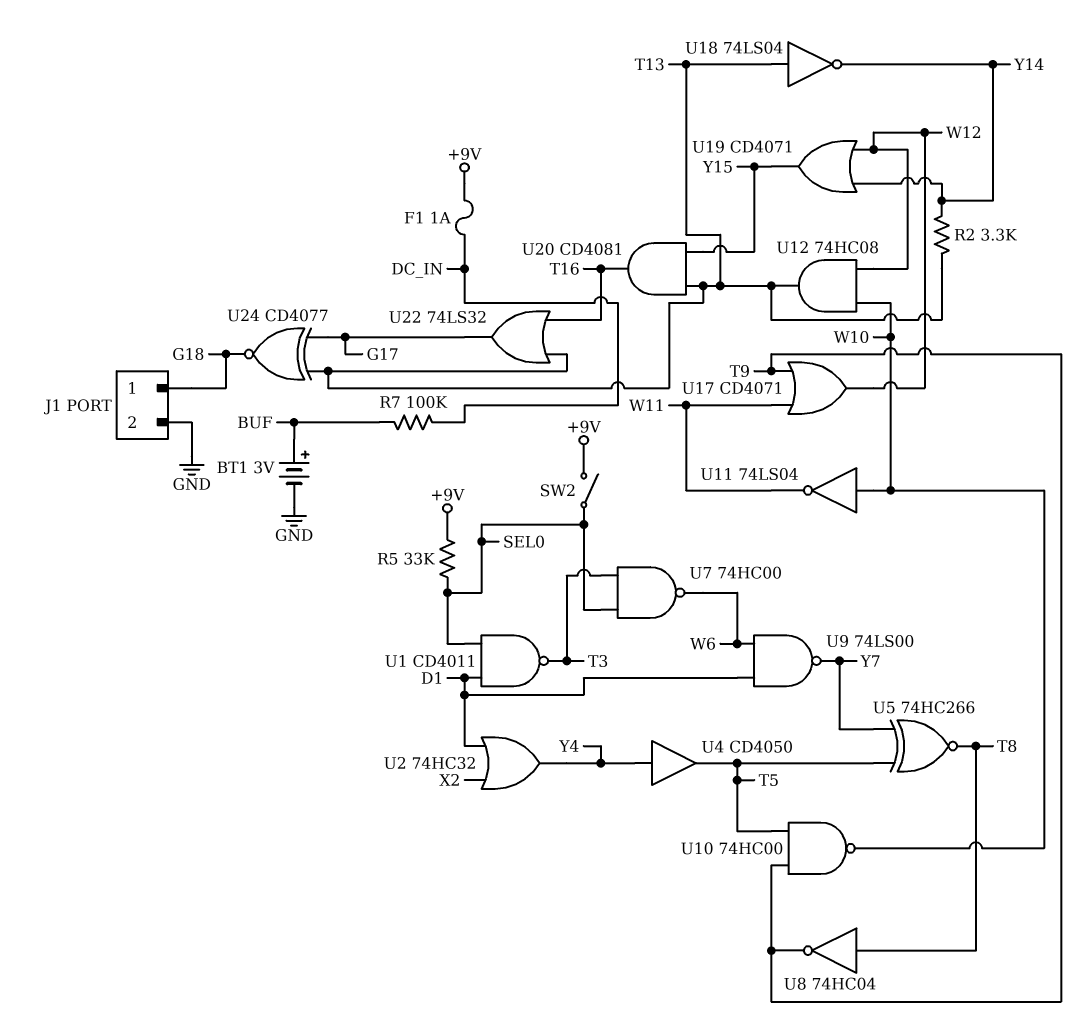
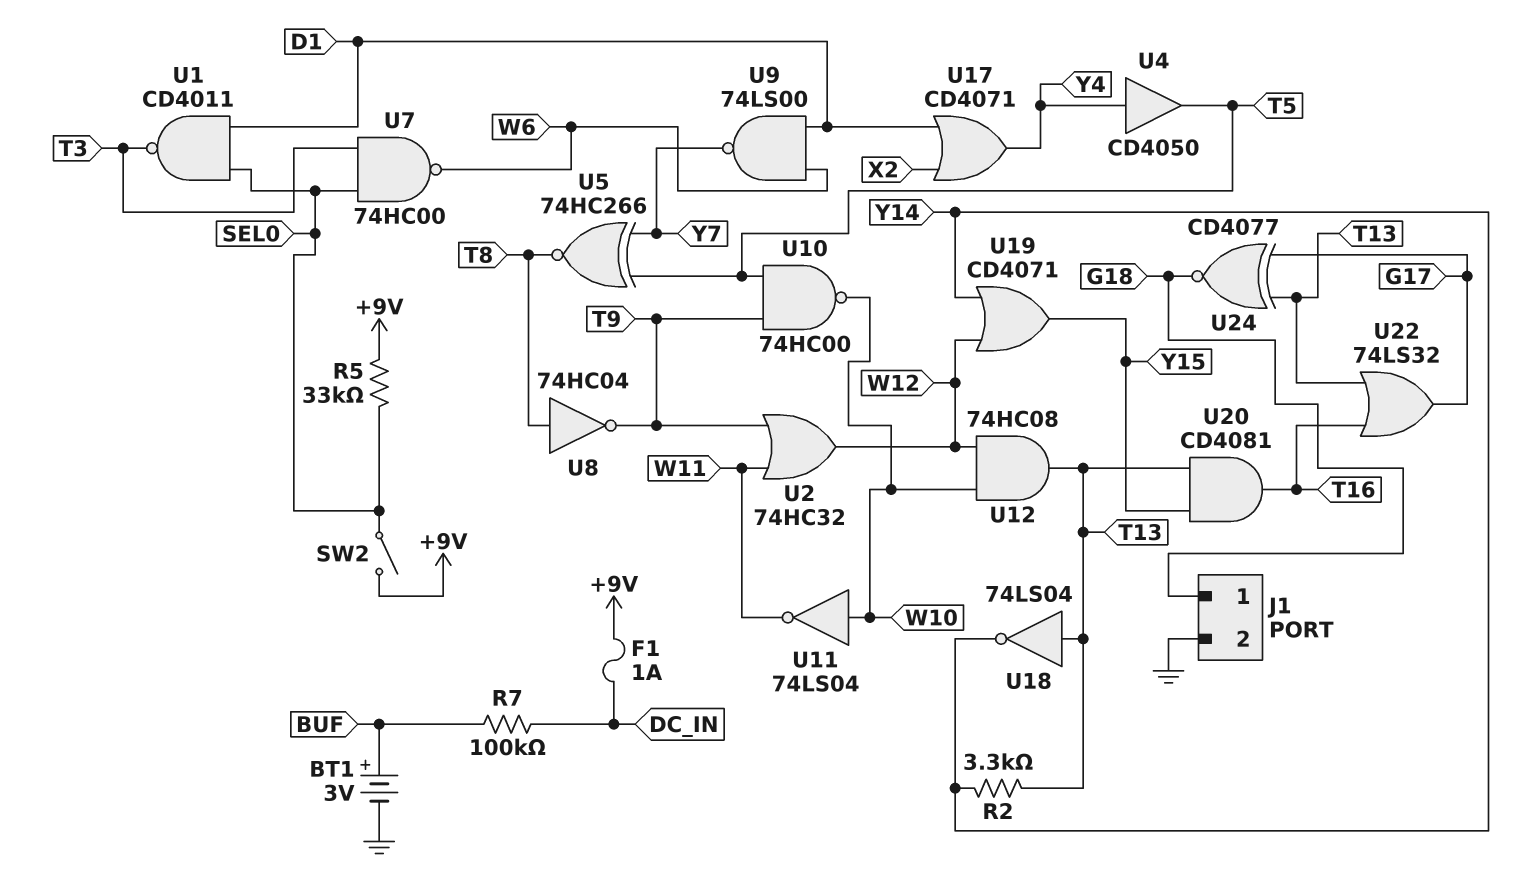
U2: OR 74HC32 (in D1, in X2, out Y4) -> OR 74HC32 (in T9, in W11, out W12)
U17: OR CD4071 (in T9, in W11, out W12) -> OR CD4071 (in D1, in X2, out Y4)

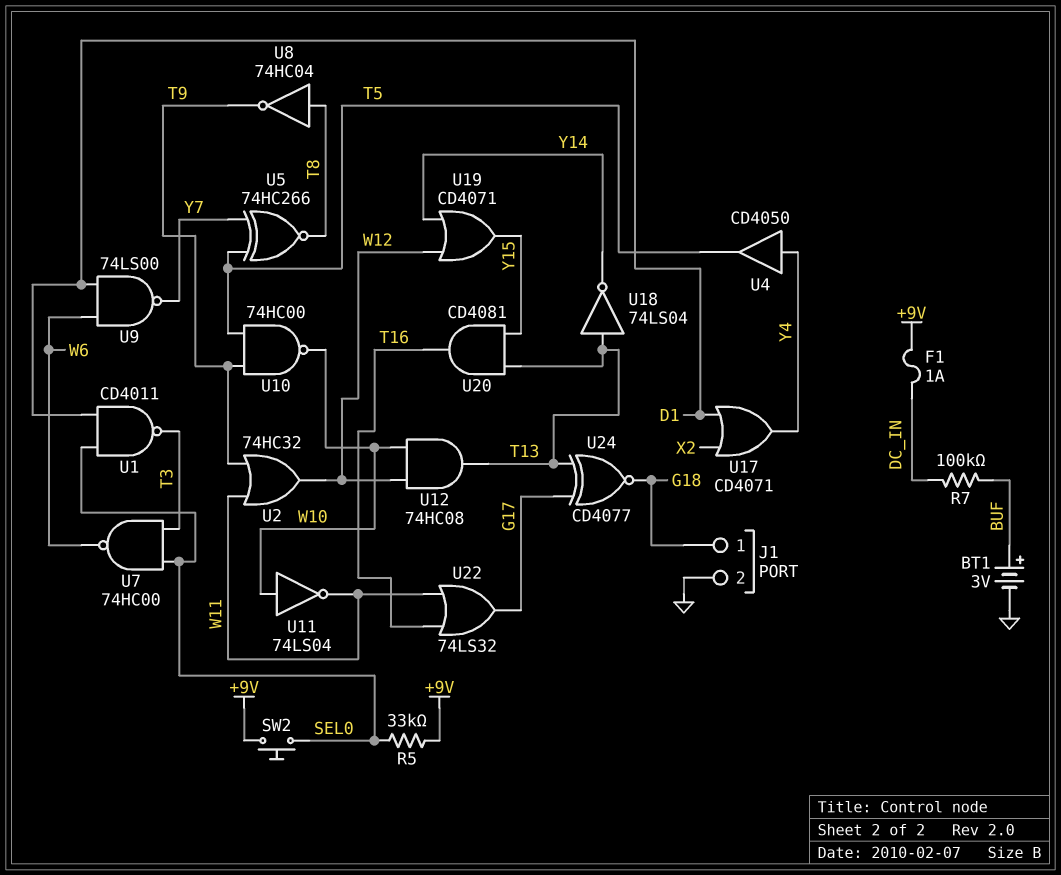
R2: 3.3k (T13, Y14) -> none
SW2: switch (+9V, SEL0) -> button (+9V, SEL0)
U22: OR 74LS32 (in T13, in T16, out G17) -> OR 74LS32 (in T16, in W11, out G17)

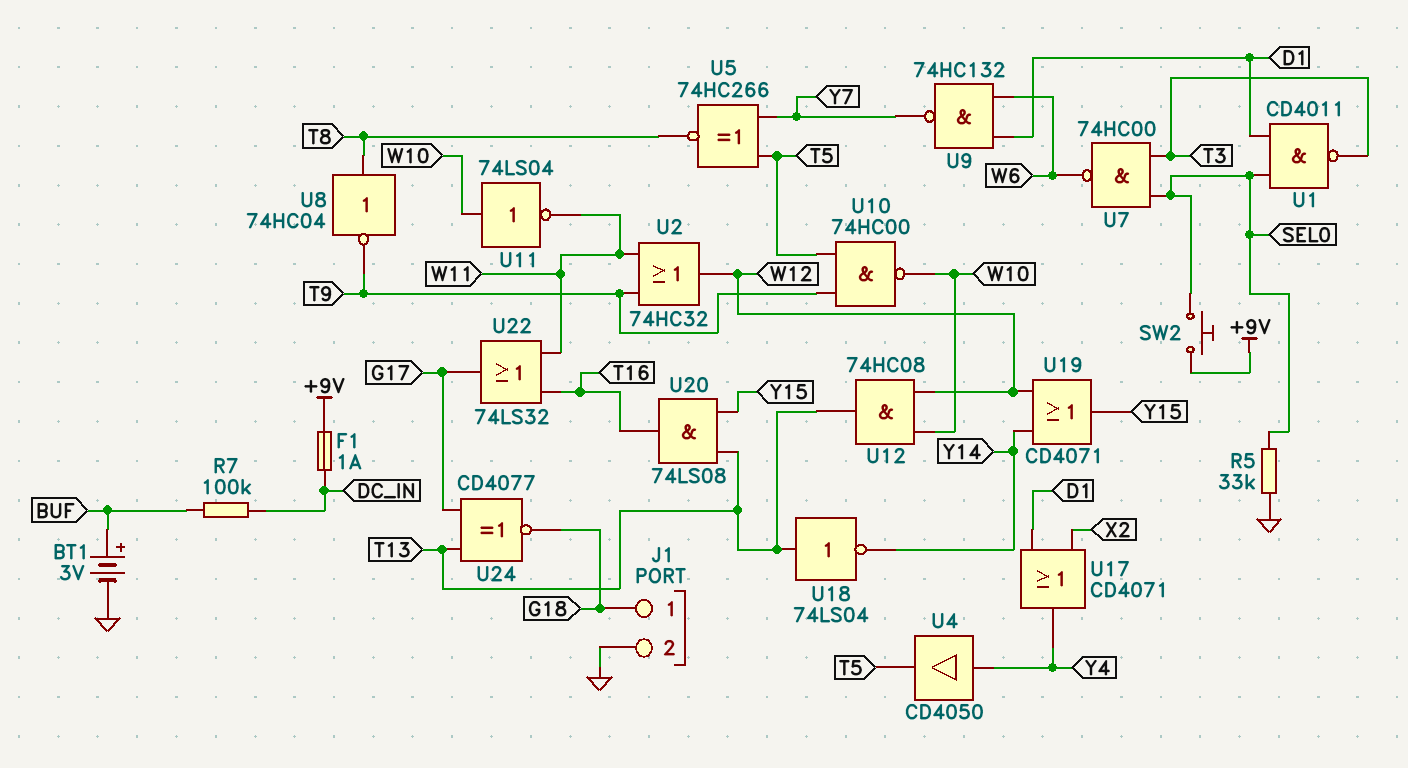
R5: 33k (+9V, SEL0) -> 33k (GND, SEL0)
U9: NAND 74LS00 (in D1, in W6, out Y7) -> NAND 74HC132 (in D1, in W6, out Y7)
U20: AND CD4081 (in T13, in Y15, out T16) -> AND 74LS08 (in T13, in Y15, out T16)

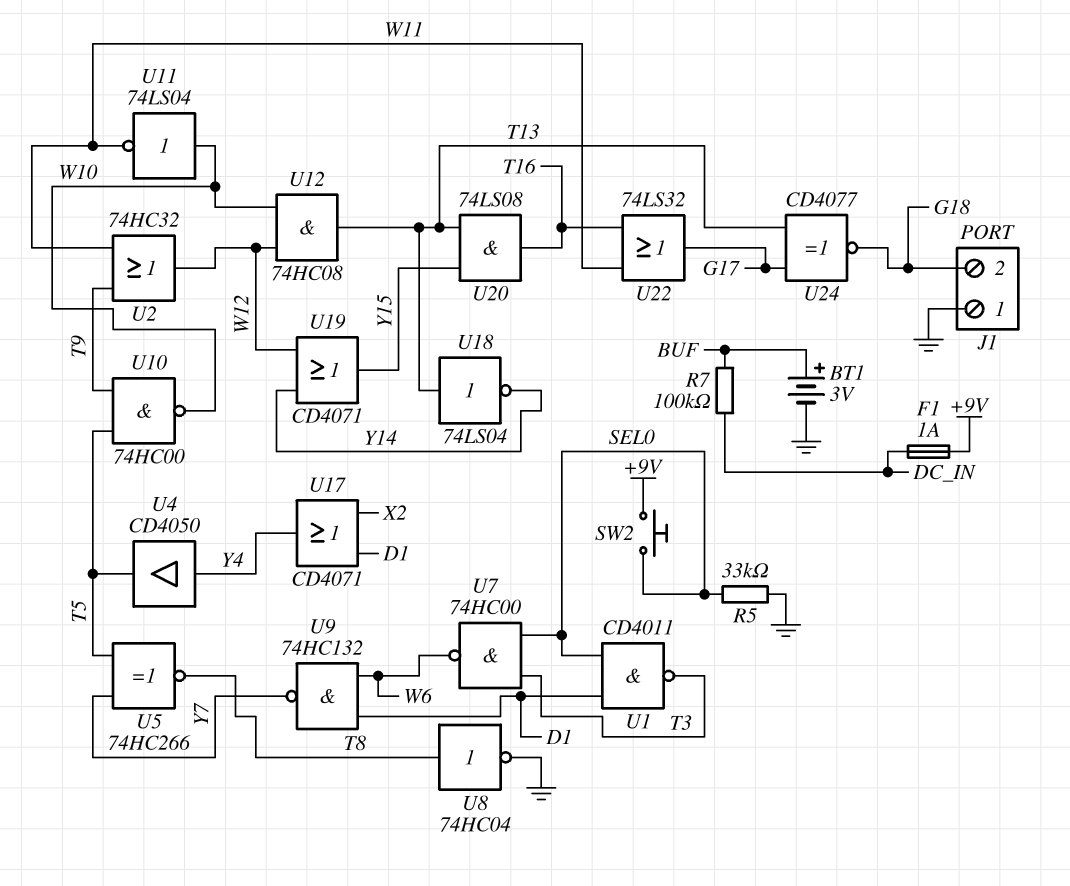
J1 pin 1: G18 -> GND
J1 pin 2: GND -> G18
U8: NOT 74HC04 (in T8, out T9) -> NOT 74HC04 (in T8, out GND)

